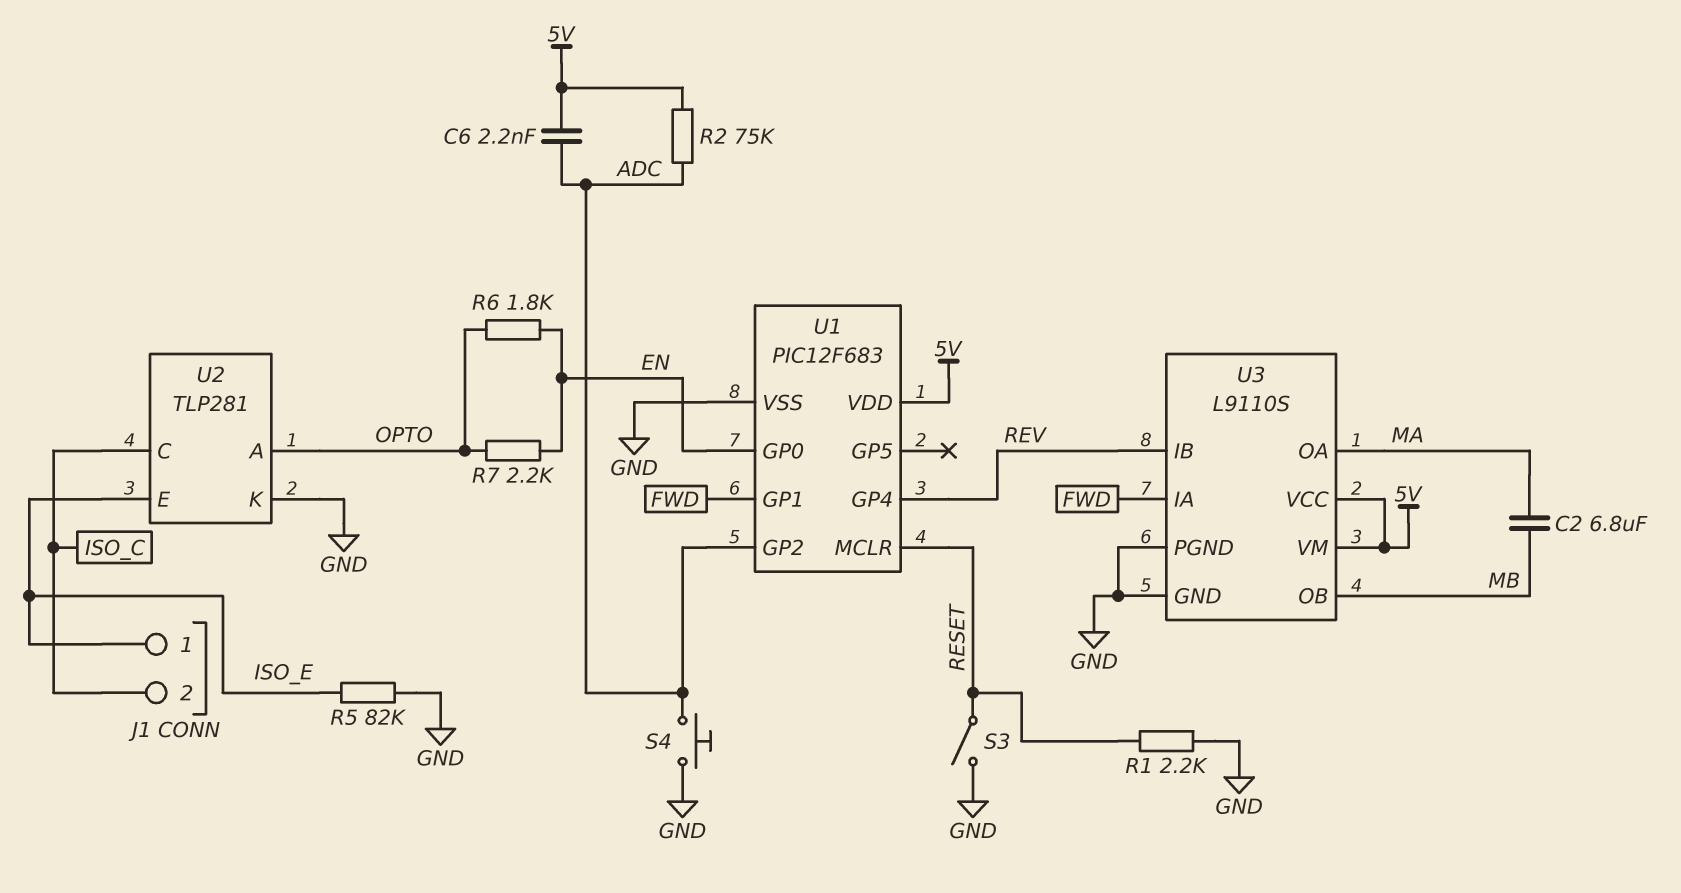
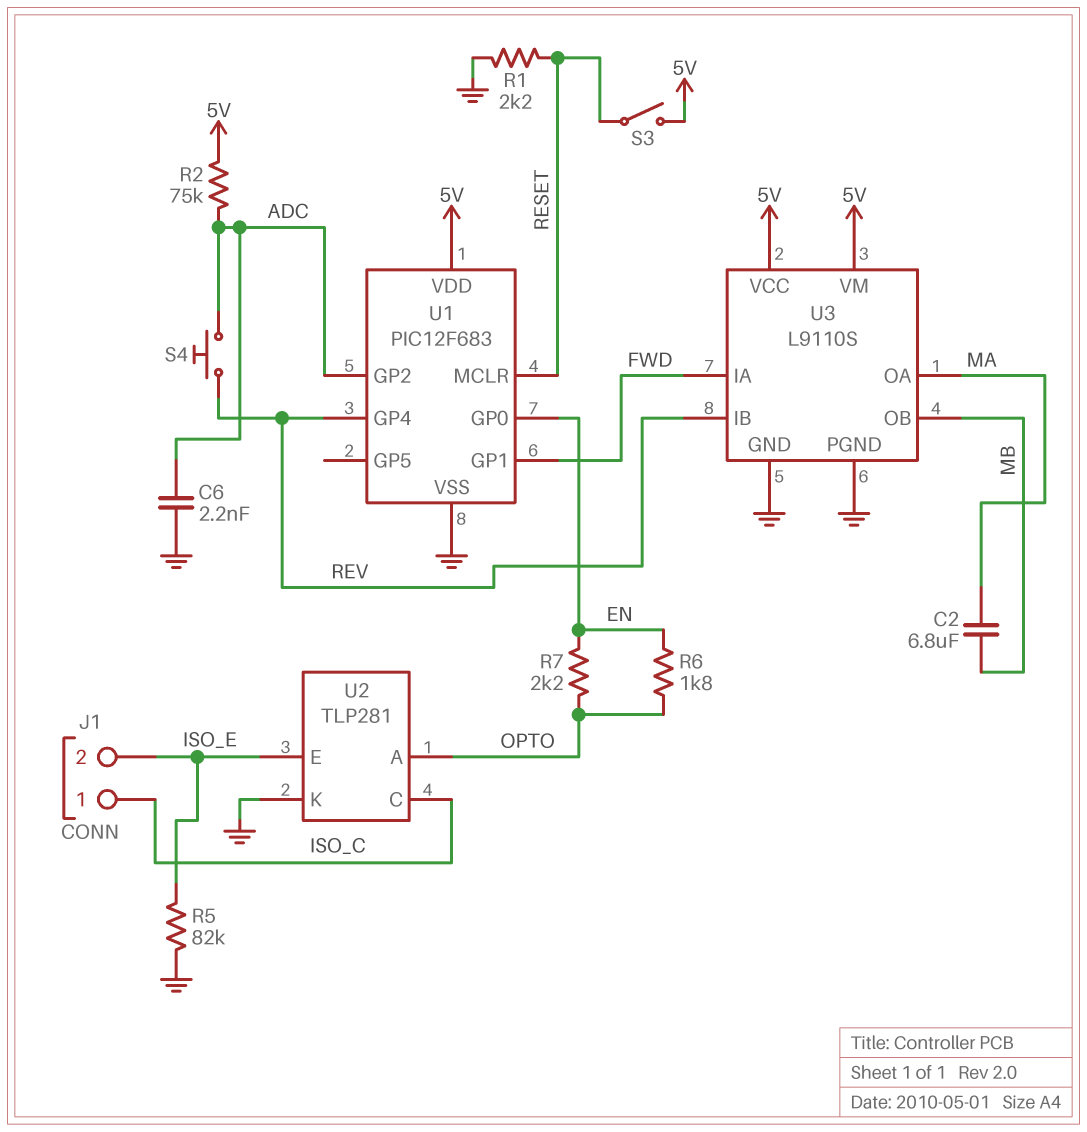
C6: 2.2nF (5V, ADC) -> 2.2nF (ADC, GND)
J1 pin 1: ISO_E -> ISO_C
J1 pin 2: ISO_C -> ISO_E
S3: switch (GND, RESET) -> switch (5V, RESET)
S4: button (ADC, GND) -> button (ADC, REV)

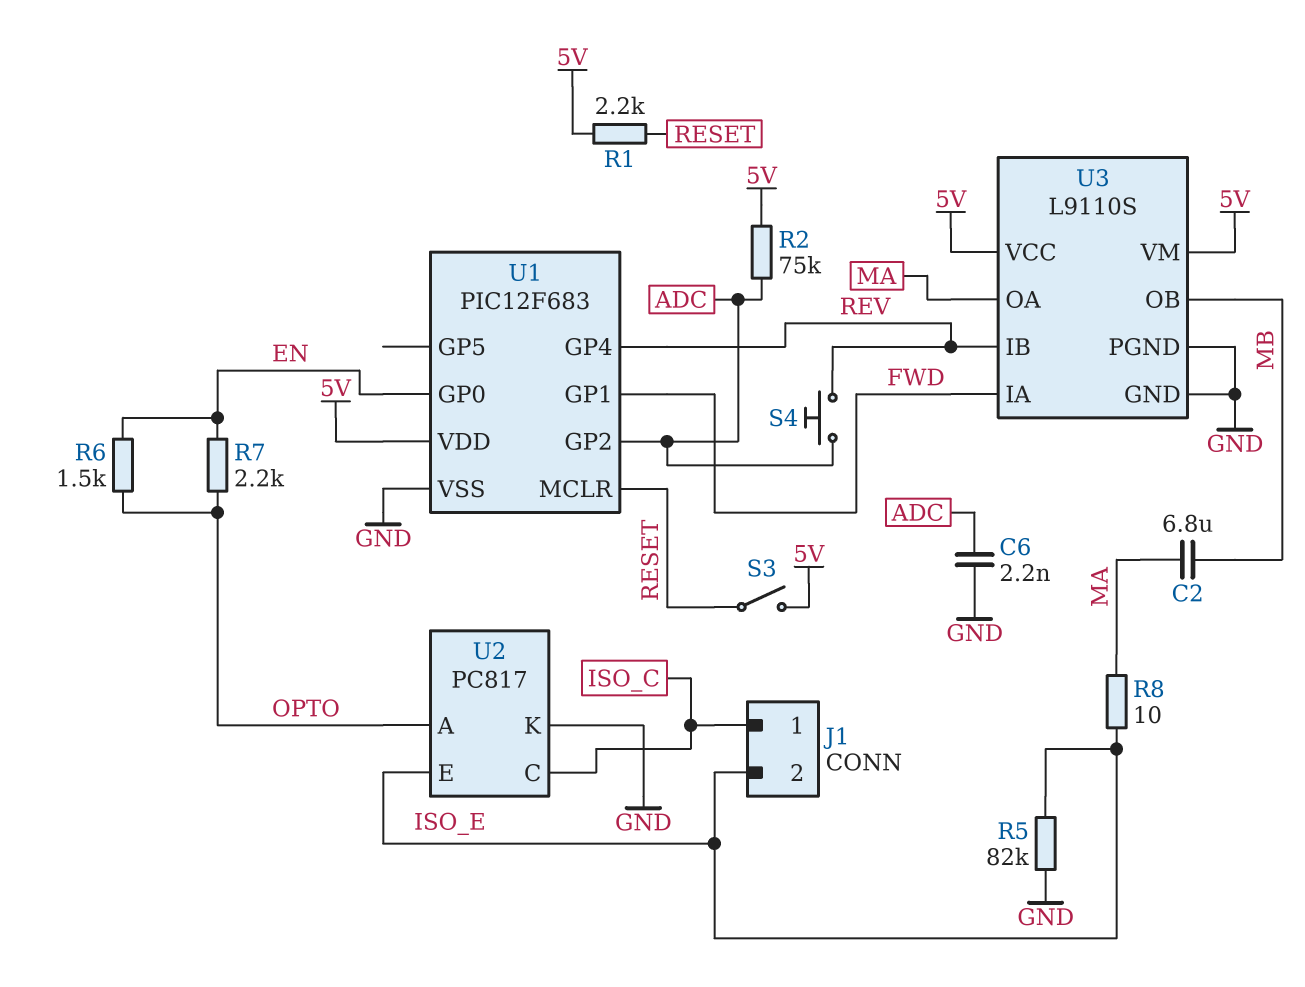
R1: 2.2k (GND, RESET) -> 2.2k (5V, RESET)
R6: 1.8k (EN, OPTO) -> 1.5k (EN, OPTO)
R8: none -> 10 (ISO_E, MA)
U2: TLP281 -> PC817

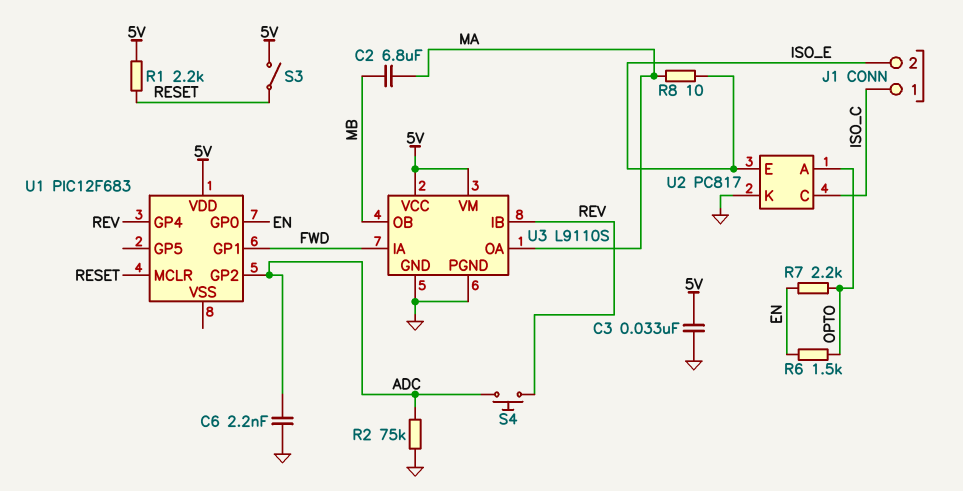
C3: none -> 33nF (5V, GND)
R2: 75k (5V, ADC) -> 75k (ADC, GND)
R5: 82k (GND, ISO_E) -> none
U1 pin VSS: GND -> none

